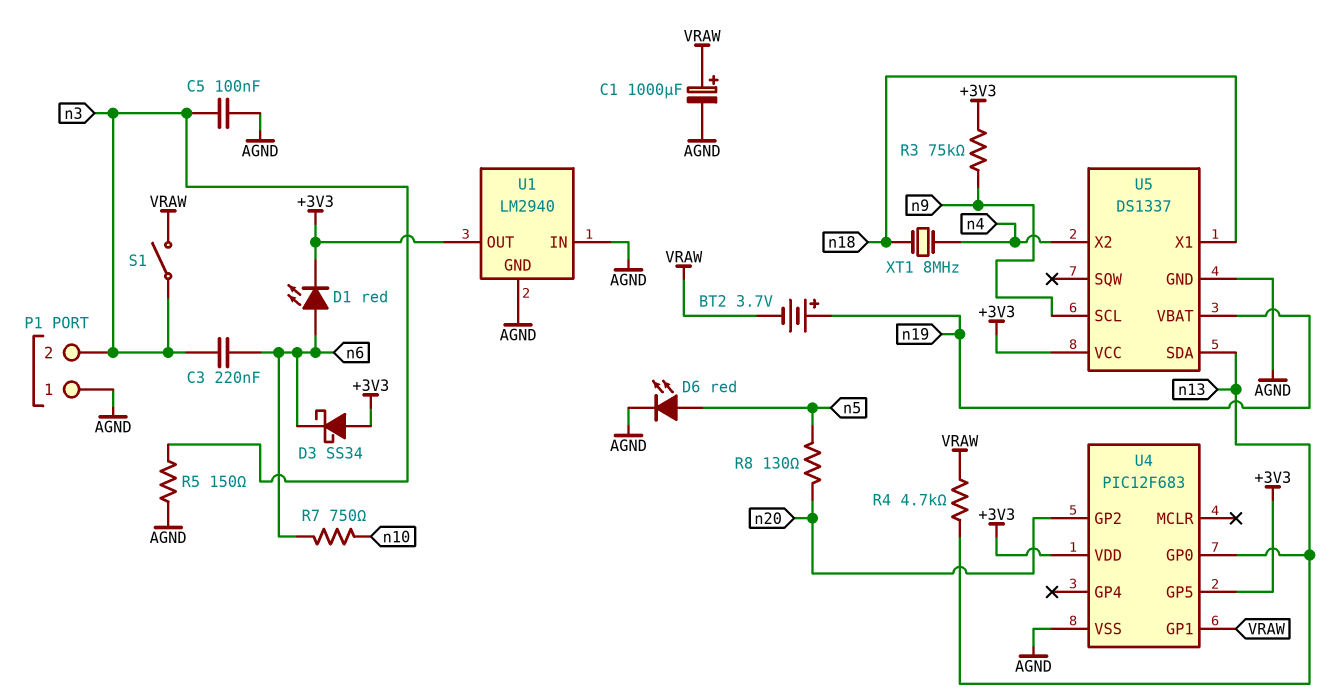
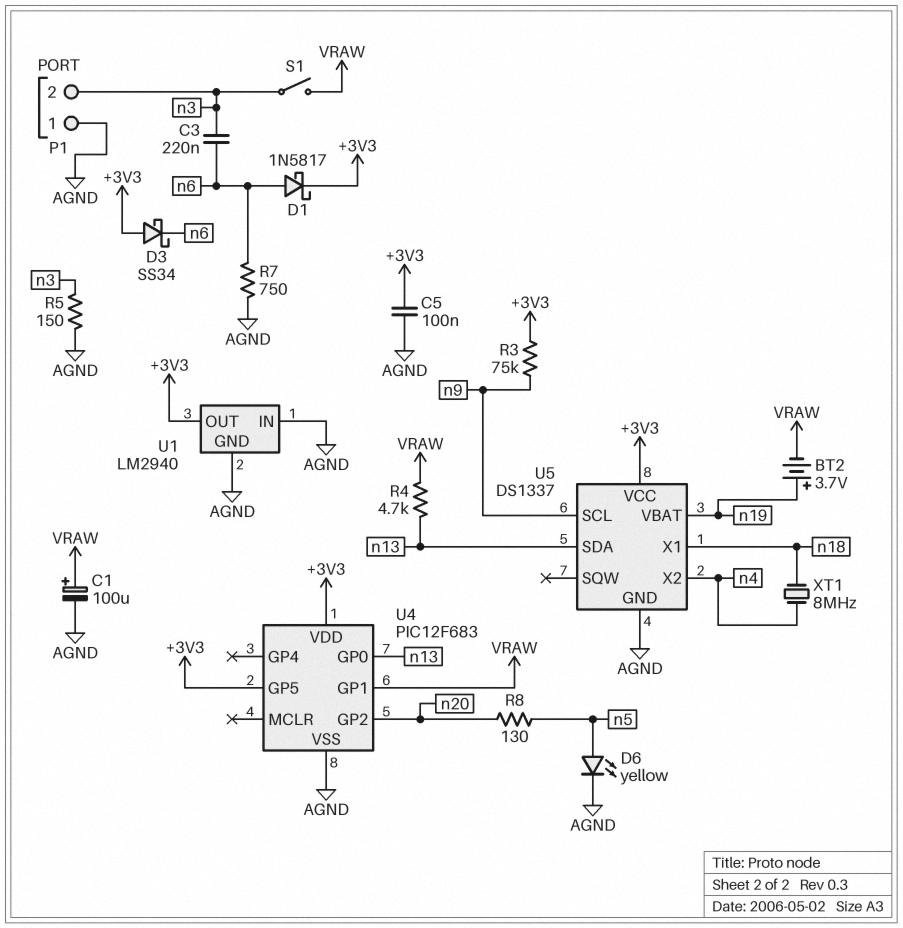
C1: 1000uF (plus VRAW, minus AGND) -> 100uF (plus VRAW, minus AGND)
C5: 100nF (AGND, n3) -> 100nF (+3V3, AGND)
D1: LED red (A n6, K +3V3) -> schottky 1N5817 (A n6, K +3V3)
D6: LED red (A n5, K AGND) -> LED yellow (A n5, K AGND)
R7: 750 (n6, n10) -> 750 (AGND, n6)

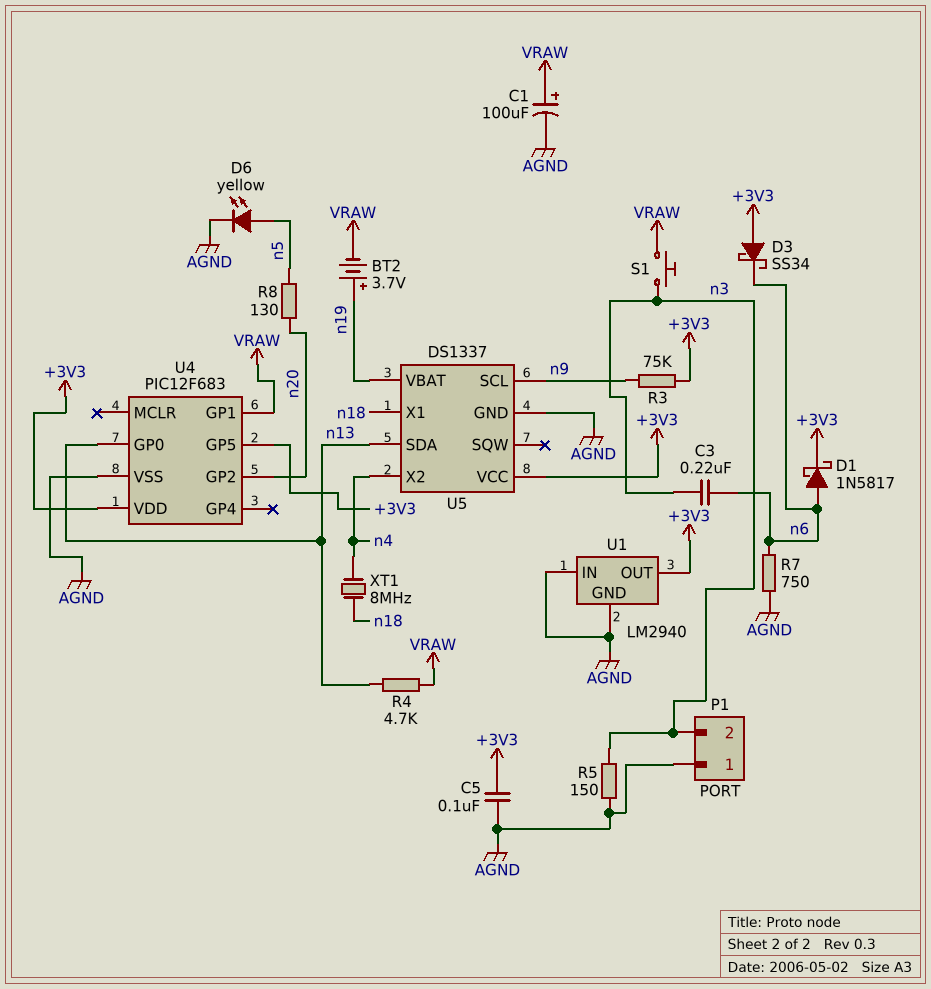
S1: switch (VRAW, n3) -> button (VRAW, n3)

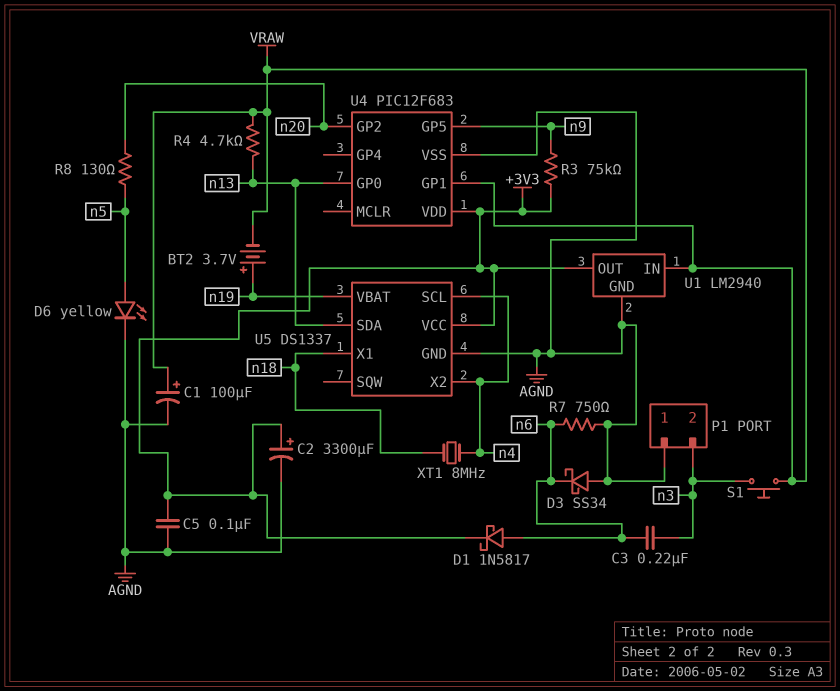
C2: none -> 3300uF (plus +3V3, minus AGND)
D3: schottky SS34 (A +3V3, K n6) -> schottky SS34 (A AGND, K n6)
R5: 150 (AGND, n3) -> none
U1 pin IN: AGND -> VRAW
U4 pin GP5: +3V3 -> n9
U5 pin SCL: n9 -> n4

